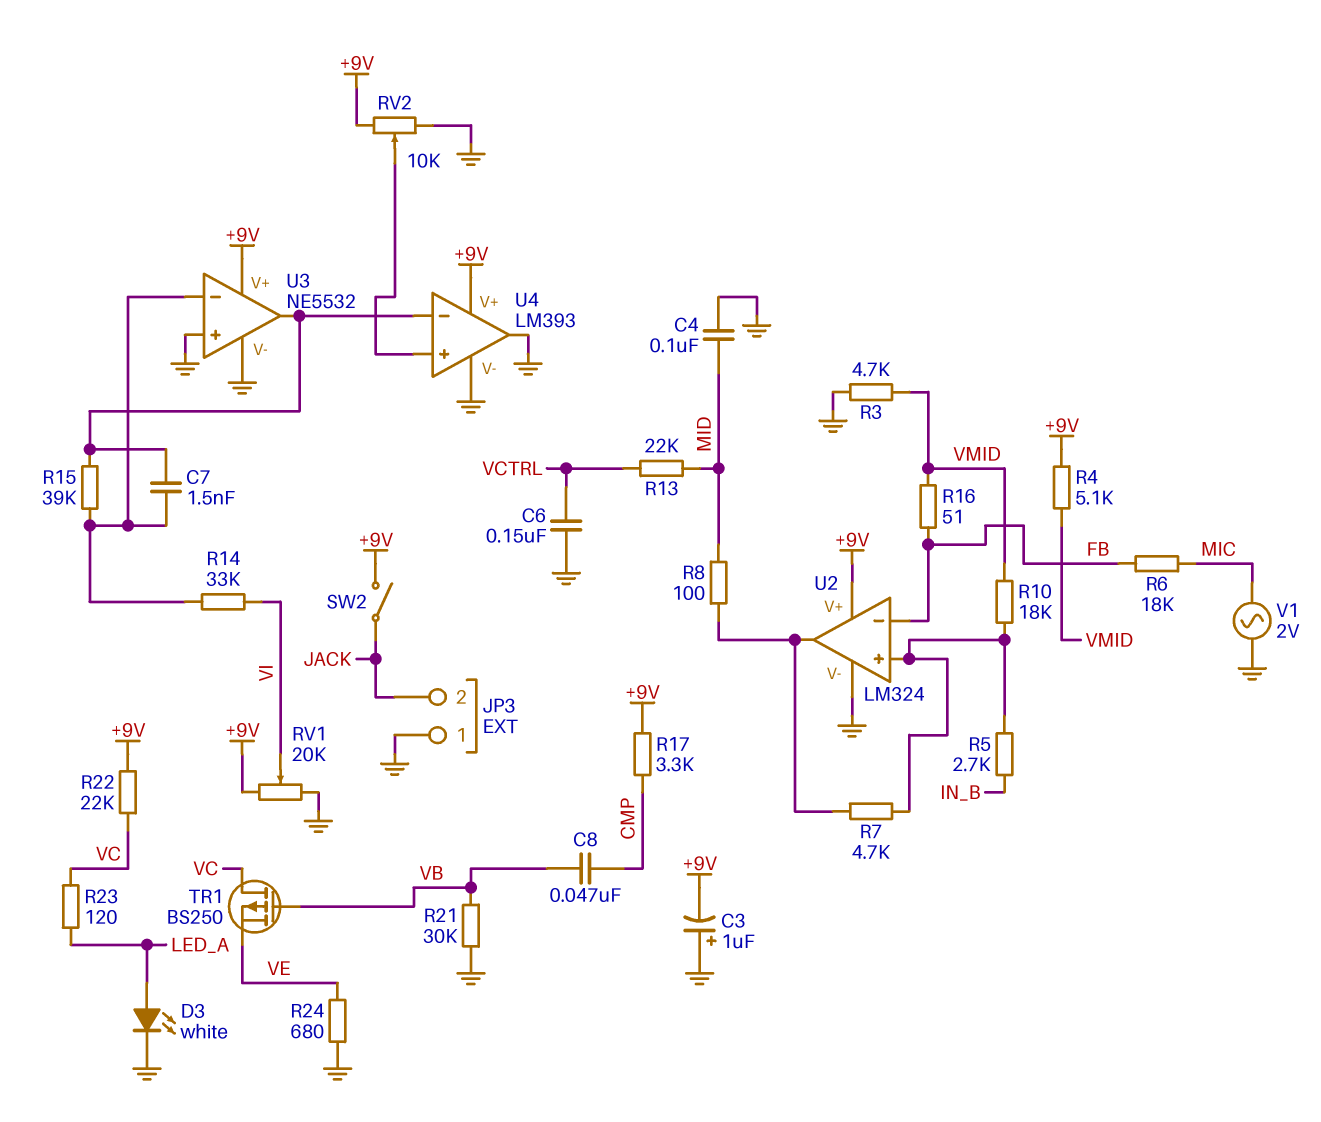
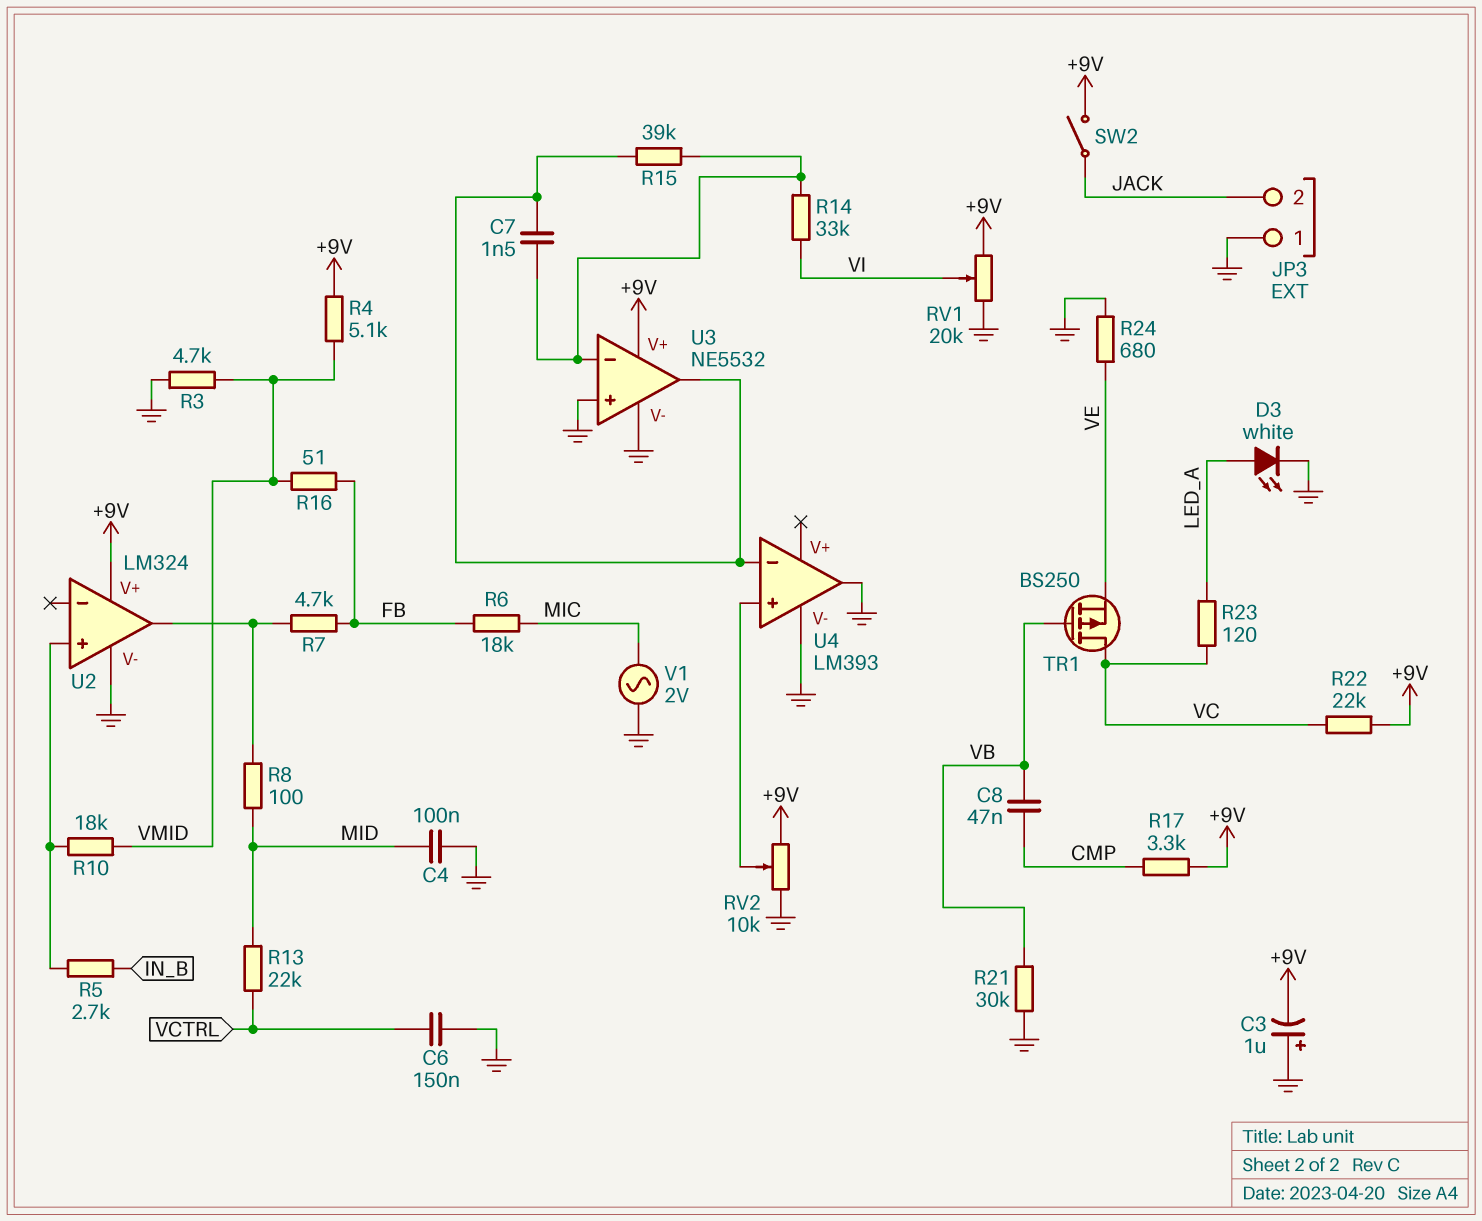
R7: 4.7k (U2/in+, U2/out) -> 4.7k (FB, U2/out)
U2 pin in-: FB -> none
U4 pin V+: +9V -> none

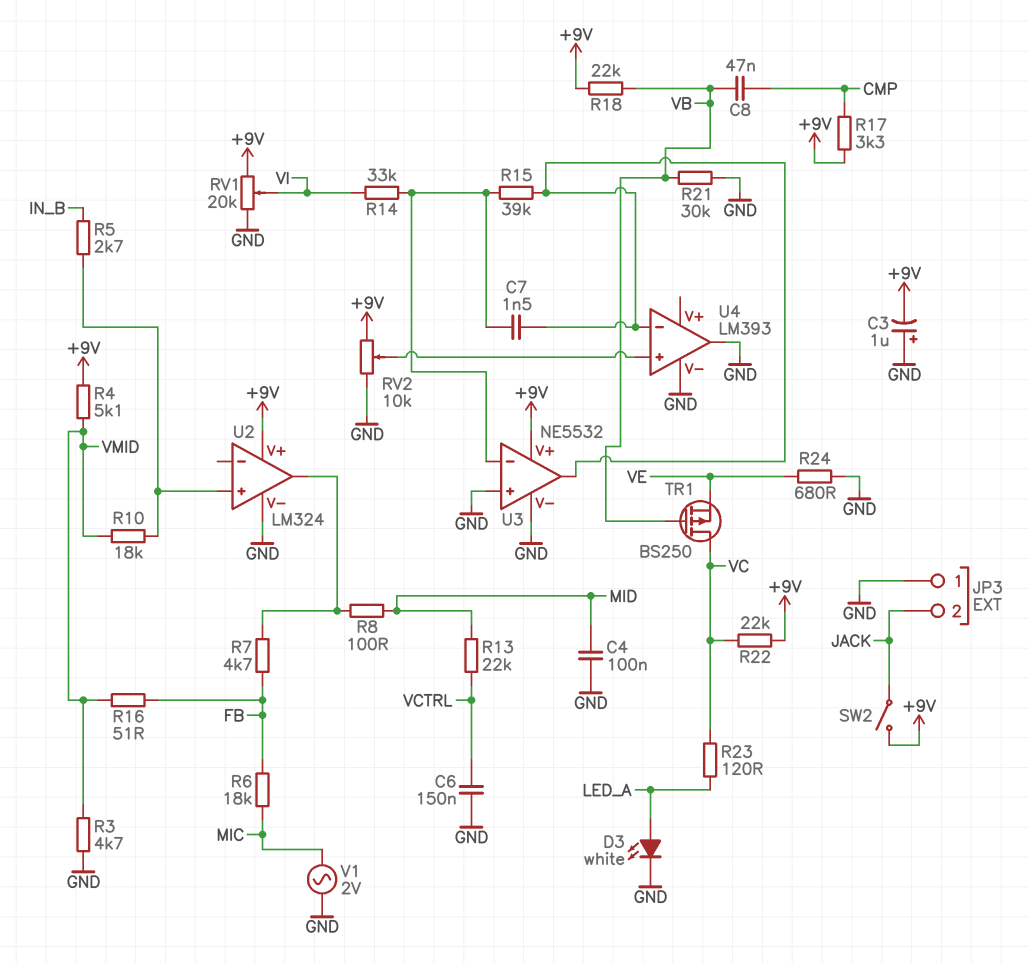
R18: none -> 22k (+9V, VB)

